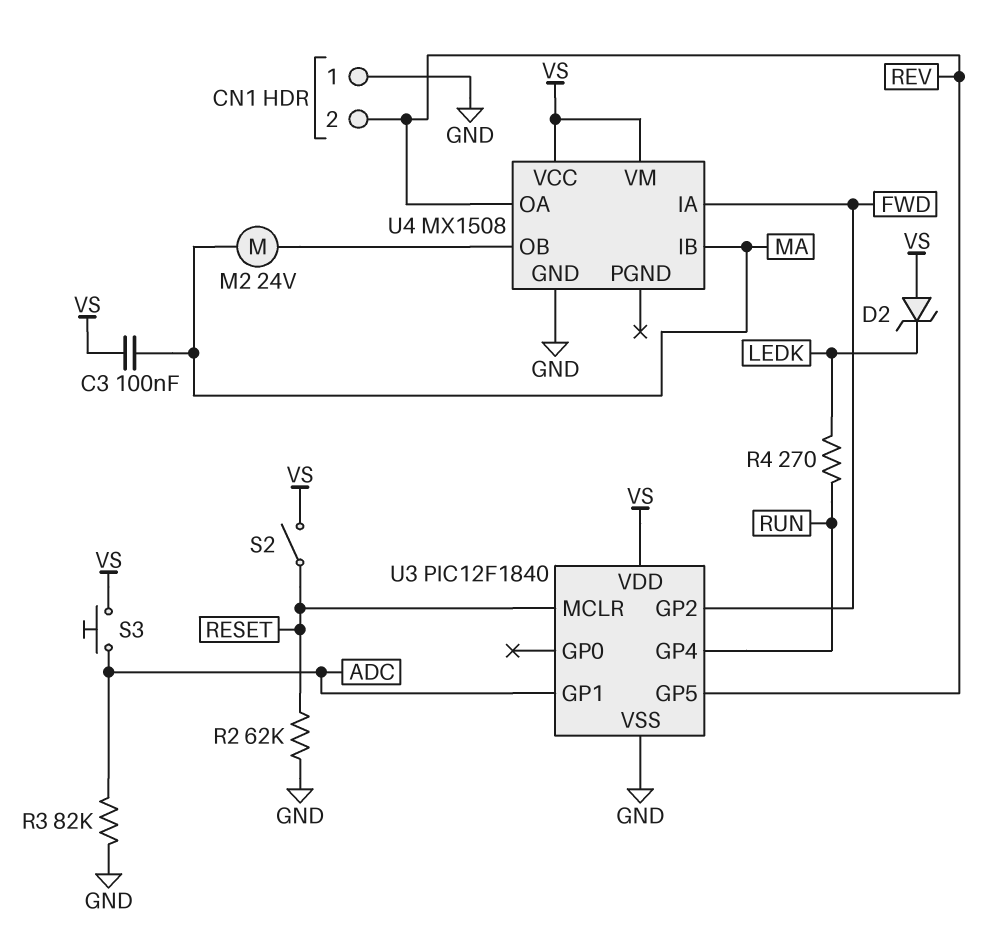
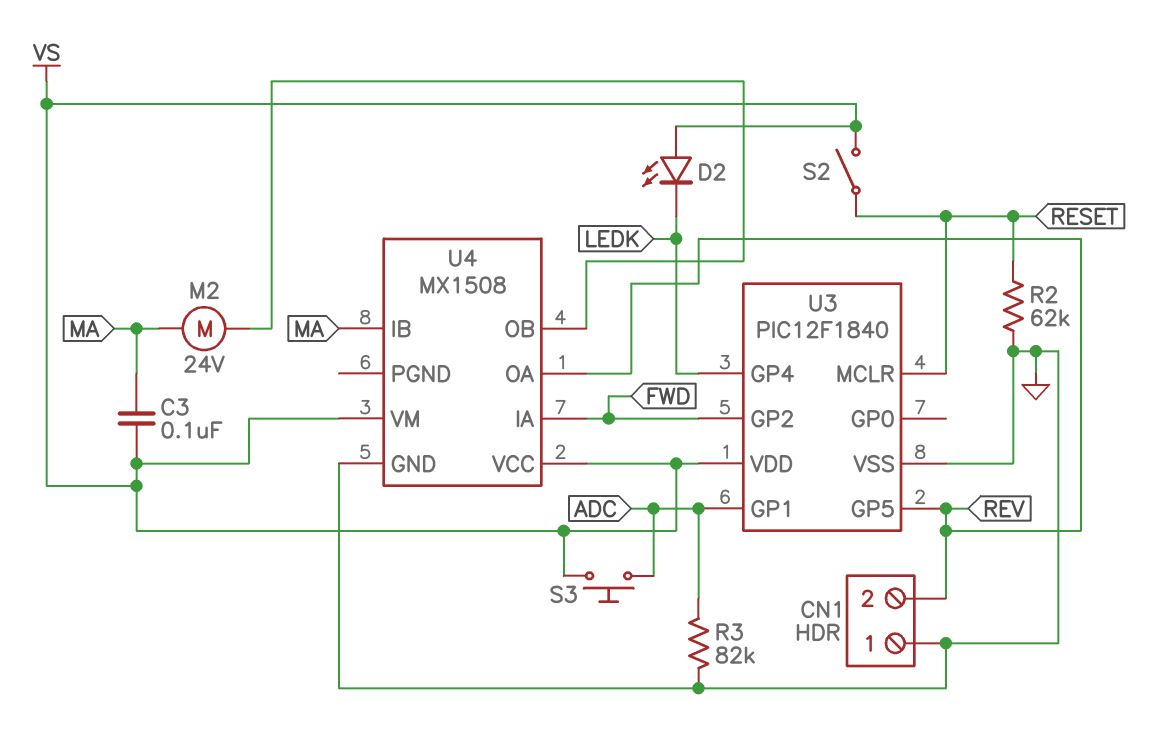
D2: zener (A VS, K LEDK) -> LED (A VS, K LEDK)
R4: 270 (LEDK, RUN) -> none
U3 pin GP4: RUN -> LEDK

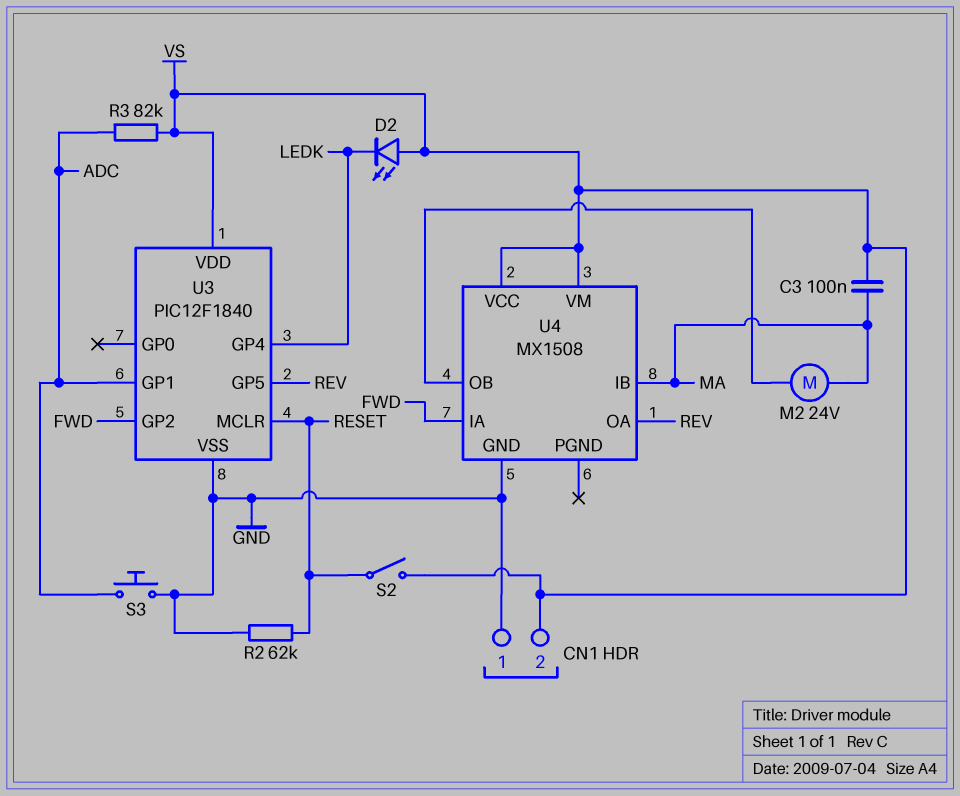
CN1 pin 2: REV -> VS
R3: 82k (ADC, GND) -> 82k (ADC, VS)
S3: button (ADC, VS) -> button (ADC, GND)

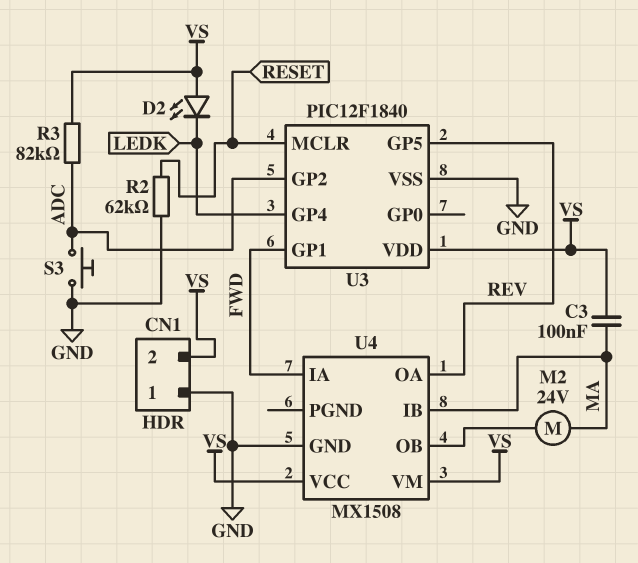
S2: switch (RESET, VS) -> none
U3 pin GP1: ADC -> FWD
U3 pin GP2: FWD -> ADC

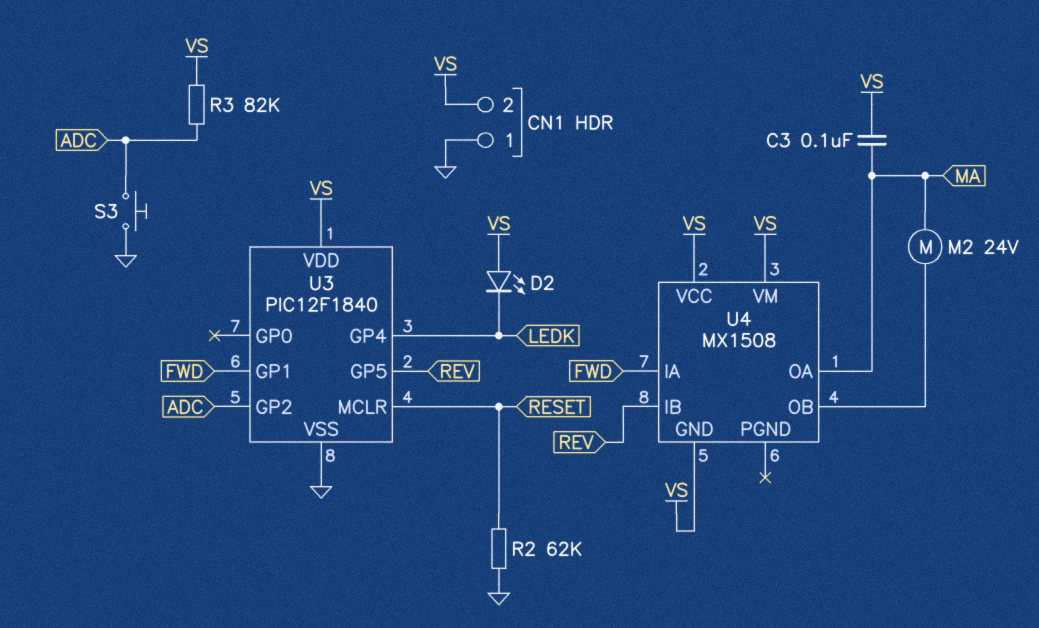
U4 pin GND: GND -> VS
U4 pin IB: MA -> REV
U4 pin OA: REV -> MA

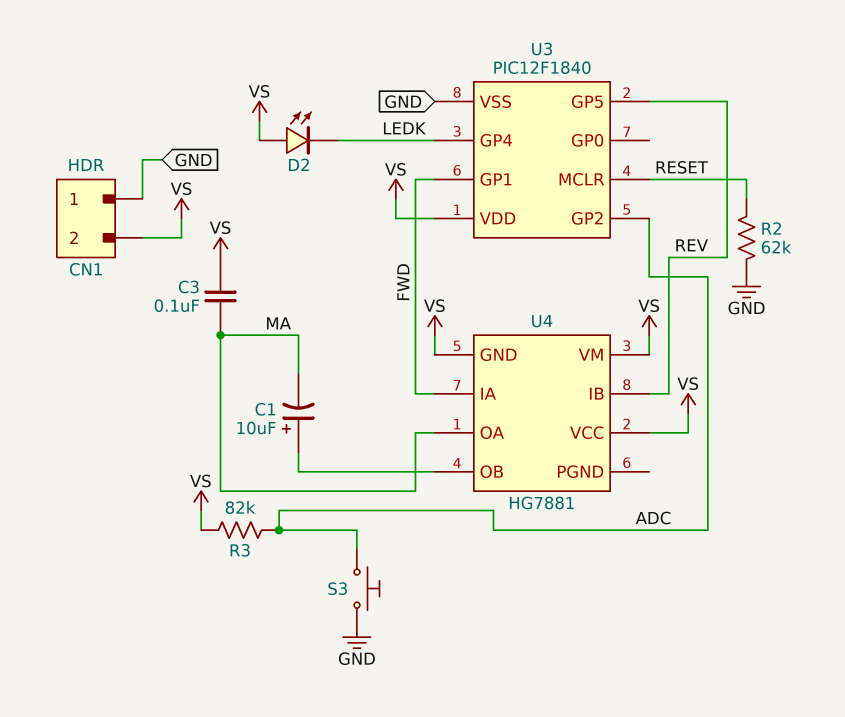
C1: none -> 10uF (plus U4/OB, minus MA)
M2: motor 24V (MA, U4/OB) -> none
U4: MX1508 -> HG7881

